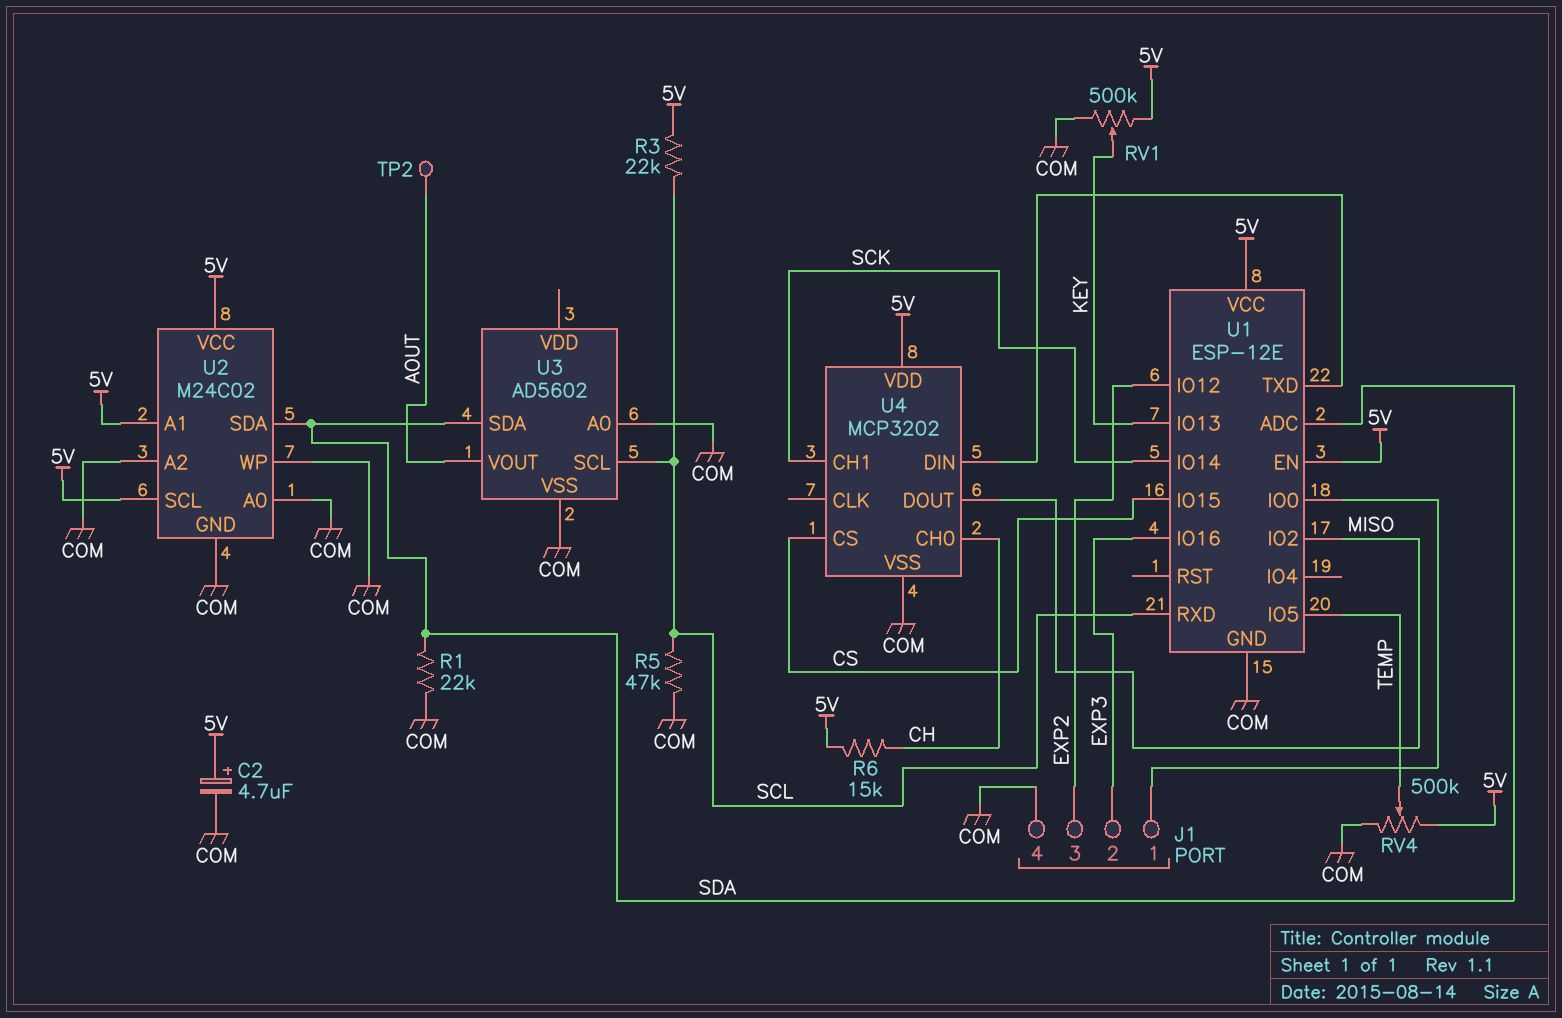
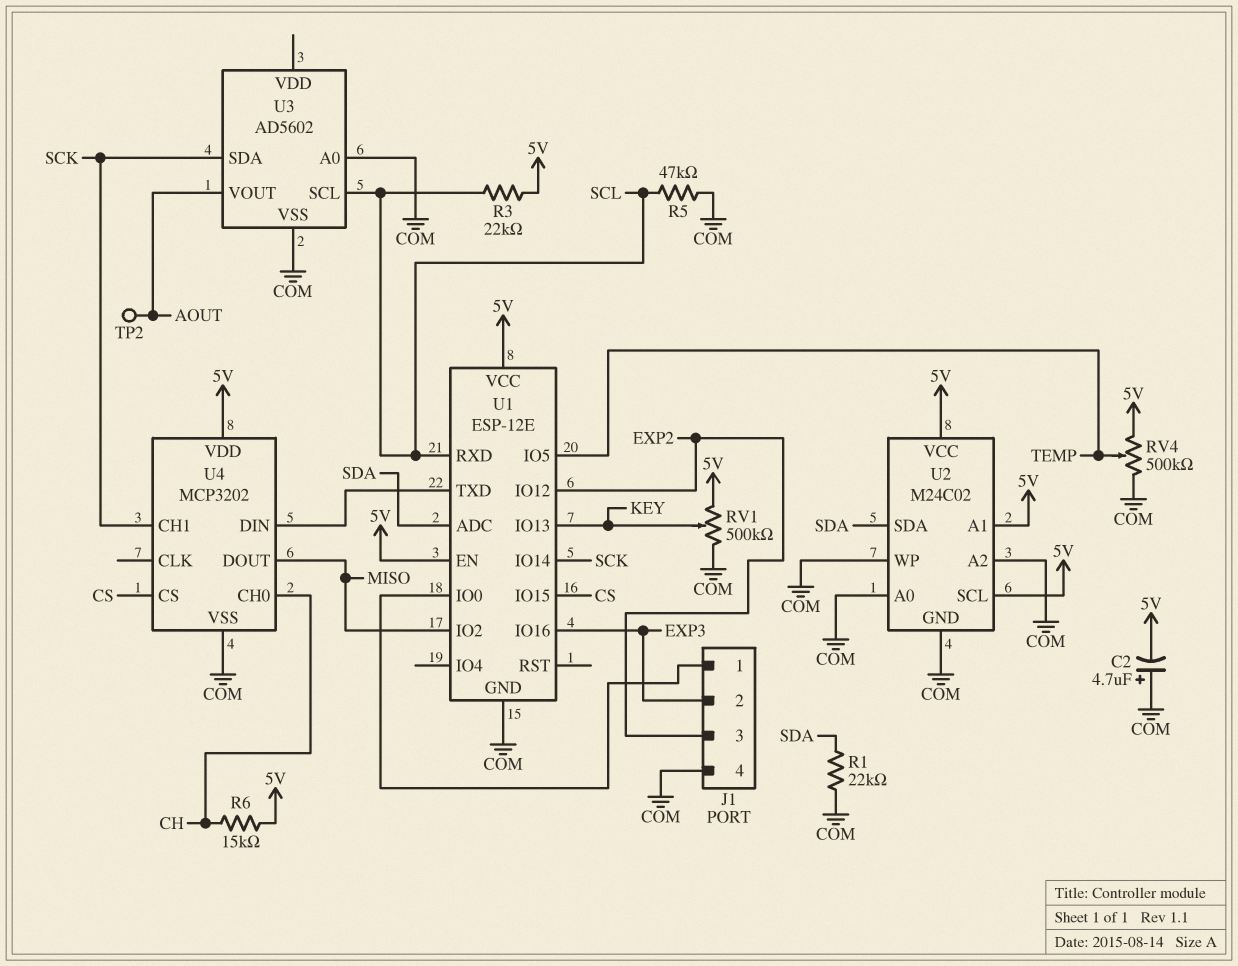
C2: 4.7uF (plus 5V, minus COM) -> 4.7uF (plus COM, minus 5V)
U3 pin SDA: SDA -> SCK

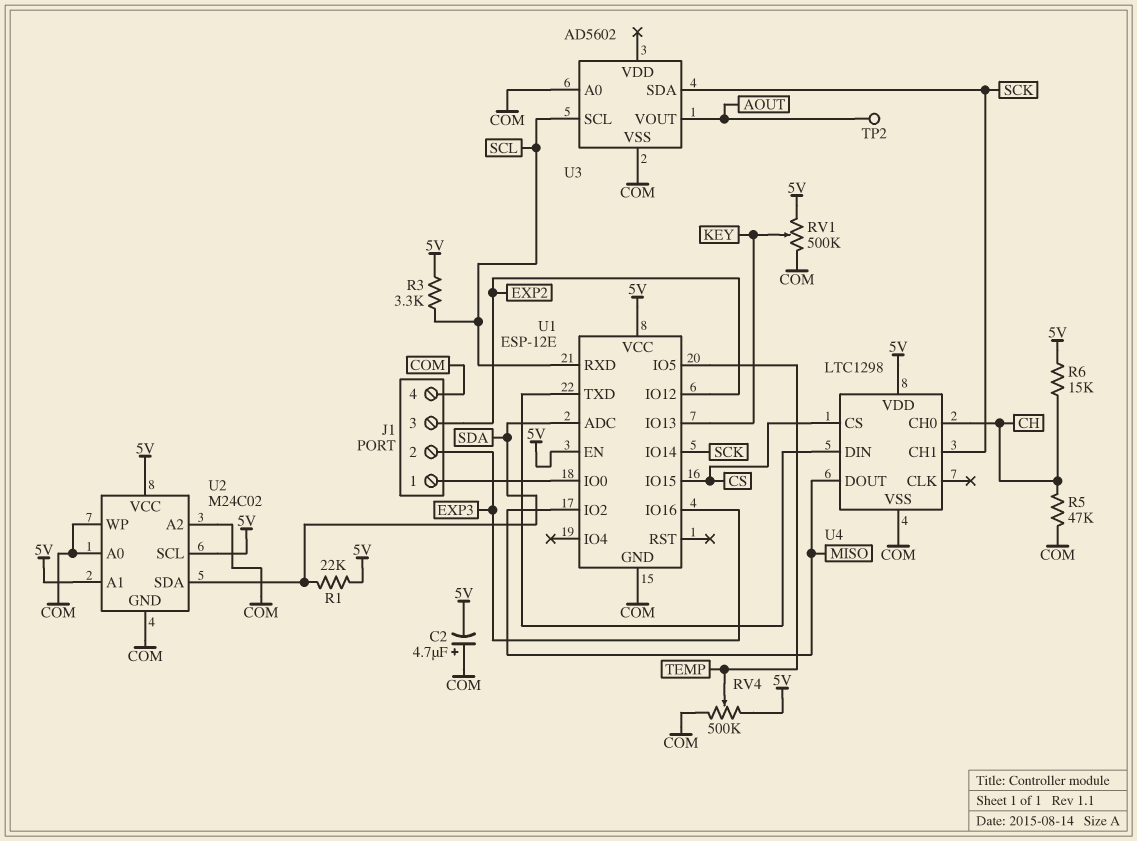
R1: 22k (COM, SDA) -> 22k (5V, SDA)
R3: 22k (5V, SCL) -> 3.3k (5V, SCL)
R5: 47k (COM, SCL) -> 47k (CH, COM)
U4: MCP3202 -> LTC1298

